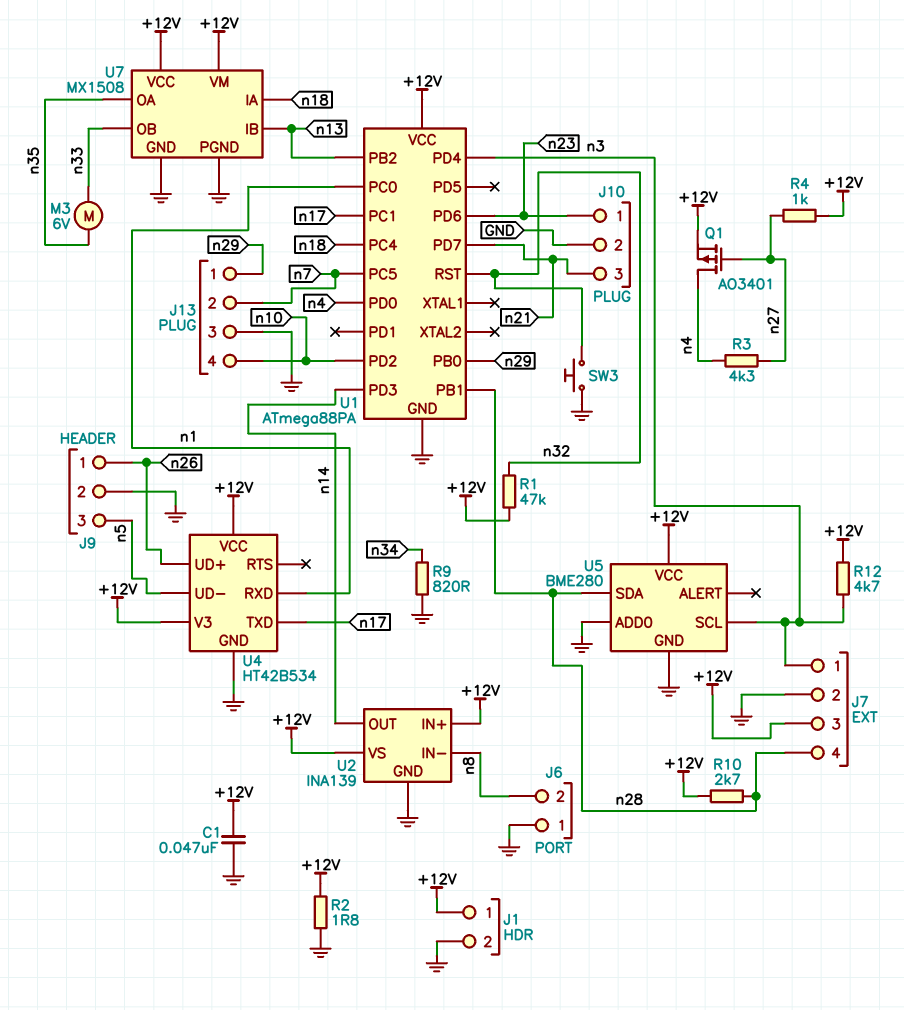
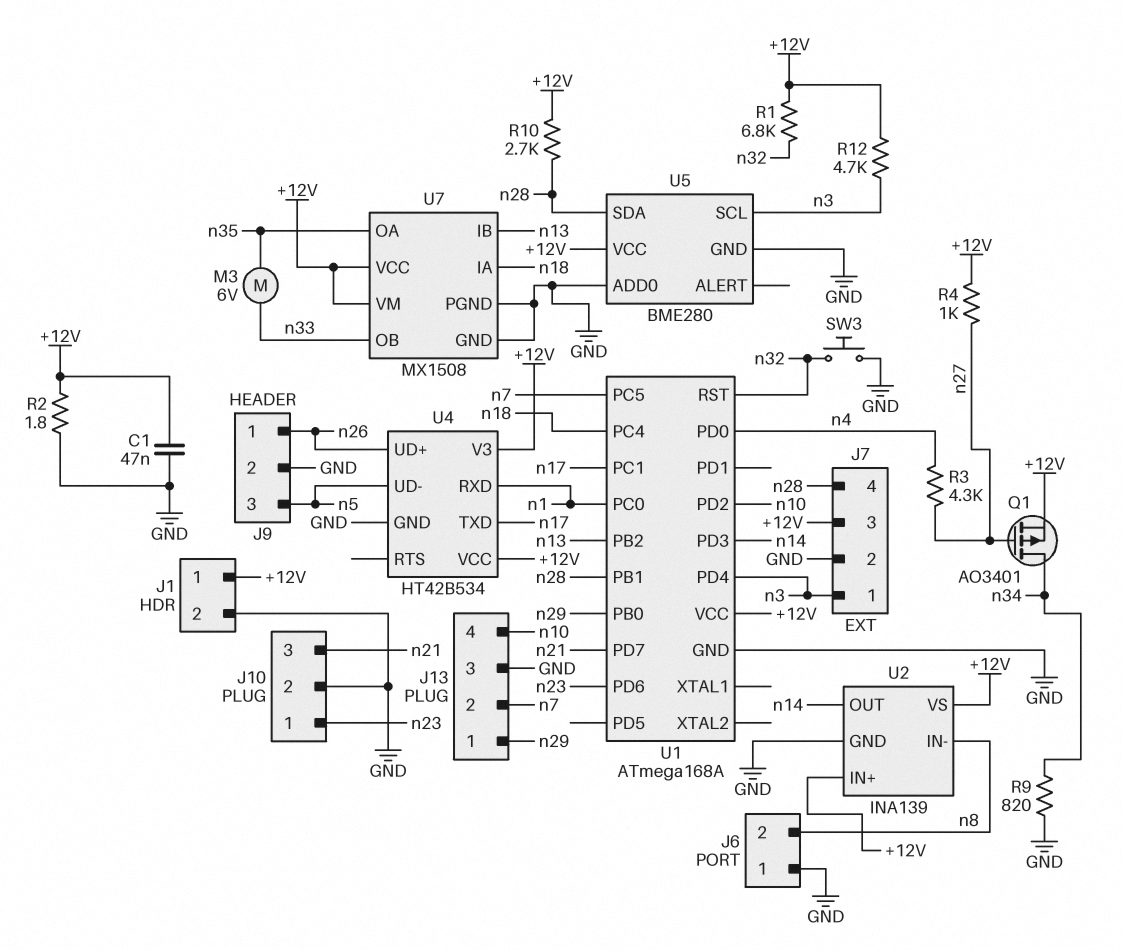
Q1: PMOS AO3401 (G n27, D n4, S +12V) -> PMOS AO3401 (G n27, D n34, S +12V)
R1: 47k (+12V, n32) -> 6.8k (+12V, n32)
U1: ATmega88PA -> ATmega168A

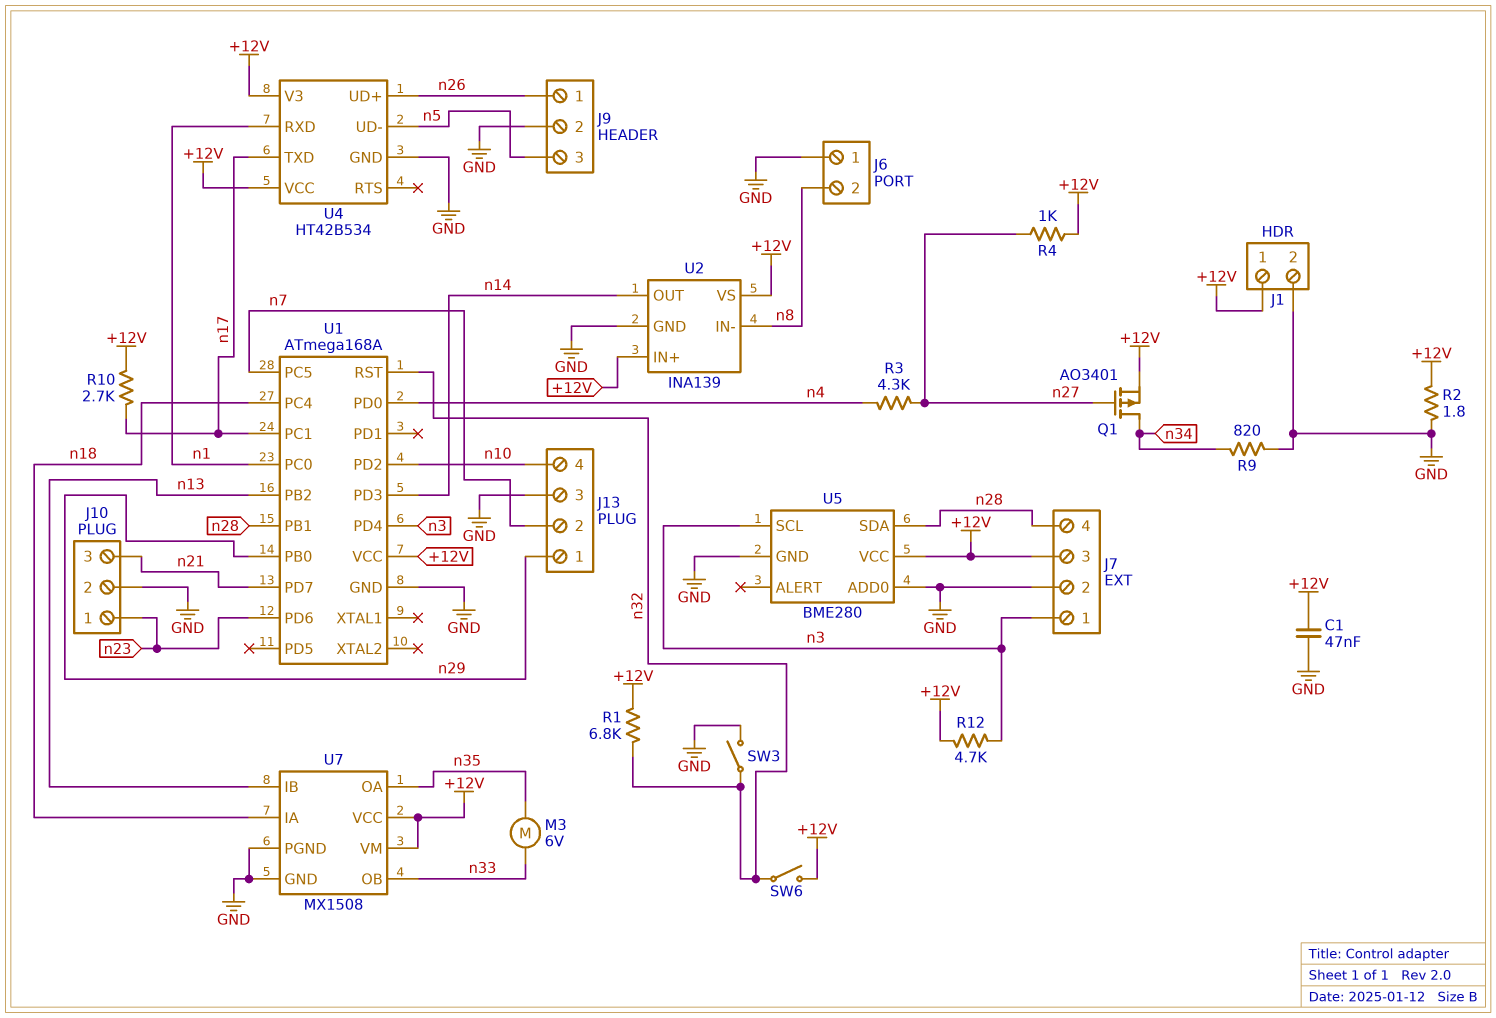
R10: 2.7k (+12V, n28) -> 2.7k (+12V, n17)
SW3: button (GND, n32) -> switch (GND, n32)
SW6: none -> switch (+12V, n32)

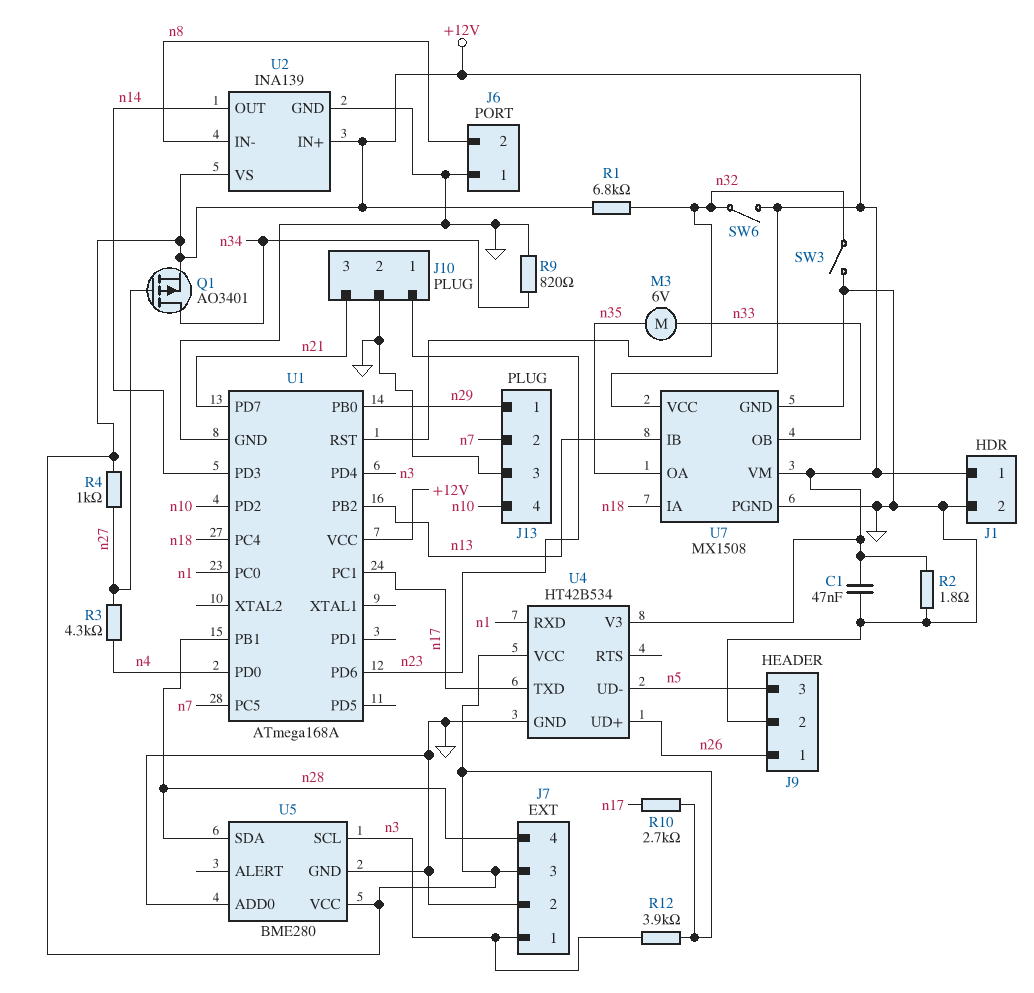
R12: 4.7k (+12V, n3) -> 3.9k (+12V, n3)

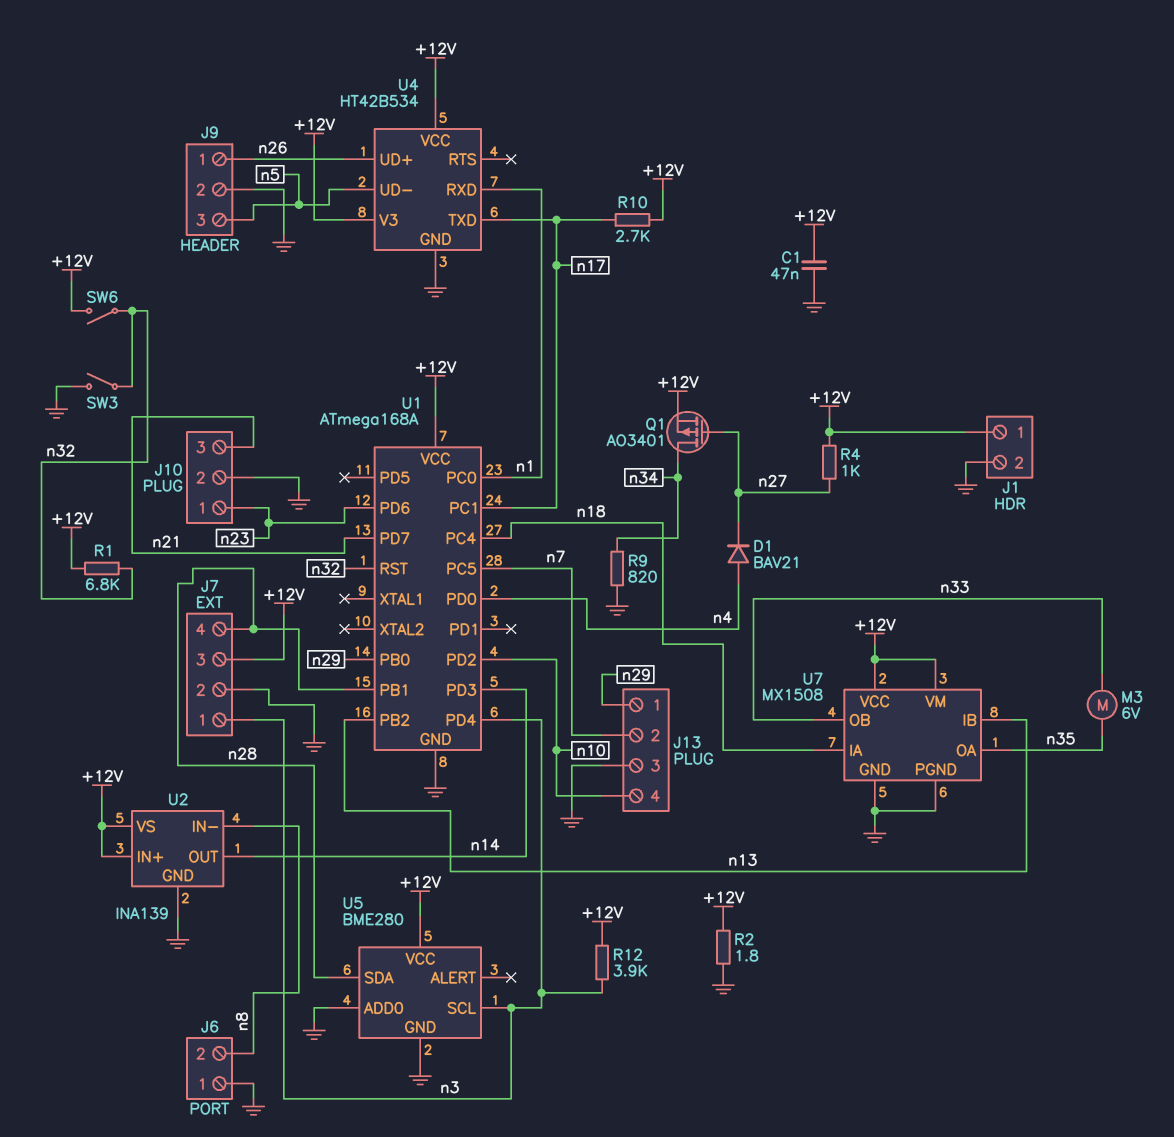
D1: none -> diode BAV21 (A n4, K n27)
R3: 4.3k (n4, n27) -> none

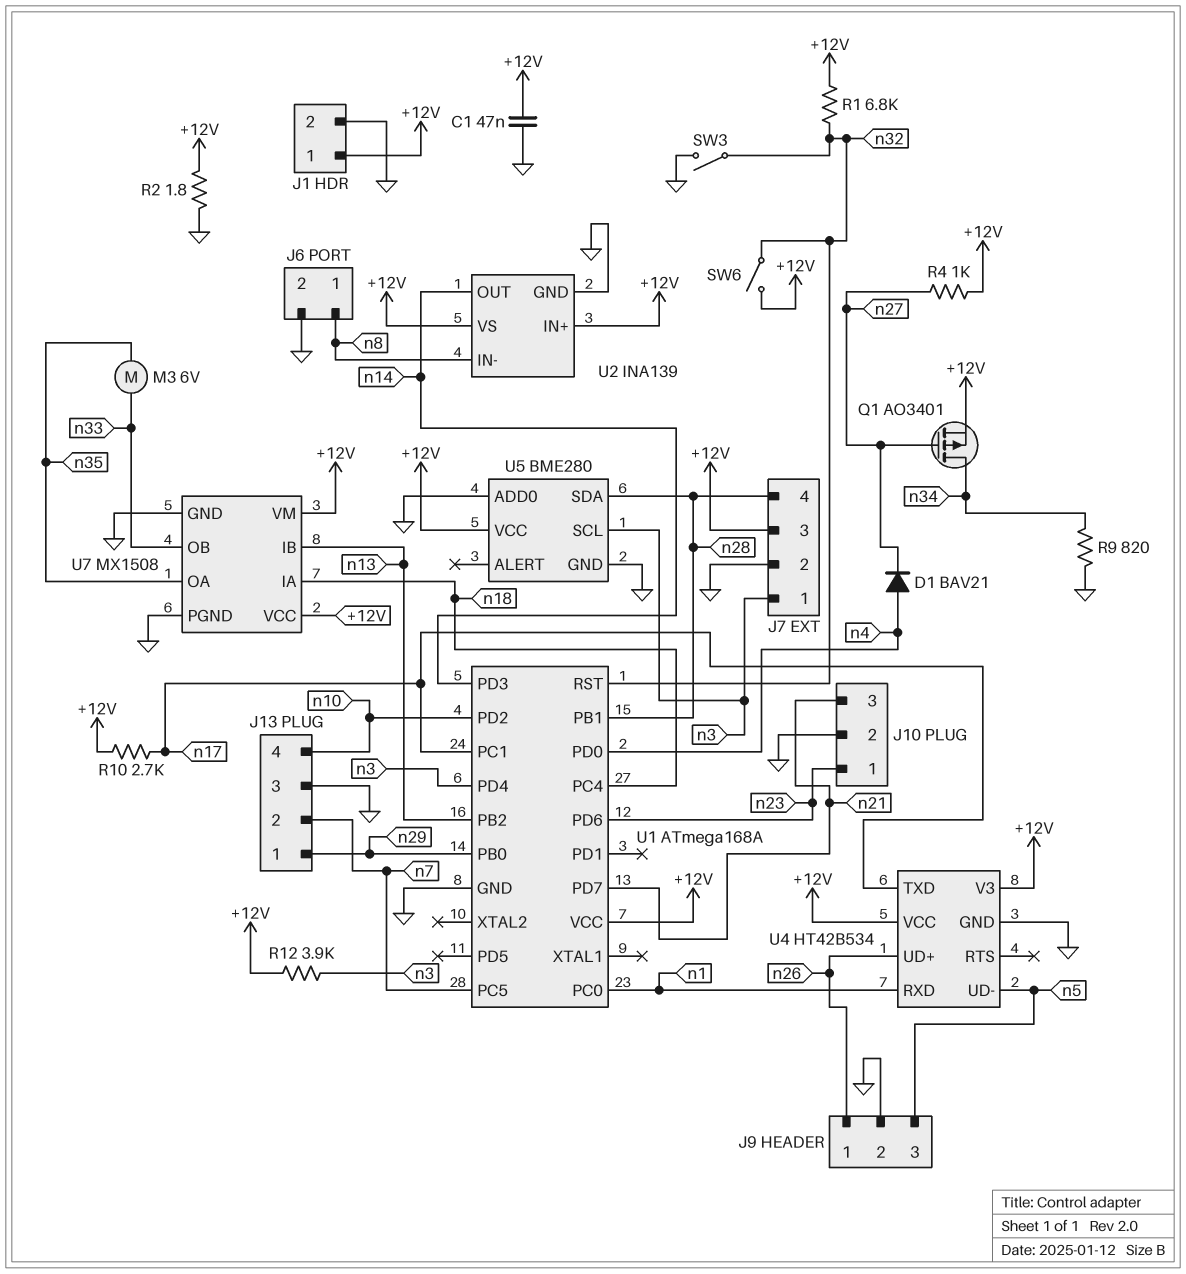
J6 pin 1: GND -> n8
J6 pin 2: n8 -> GND

